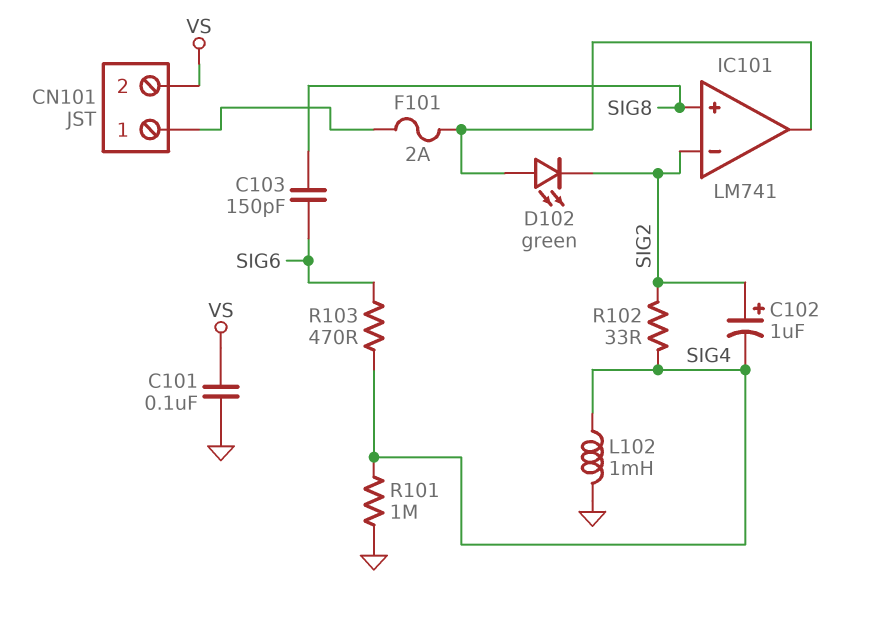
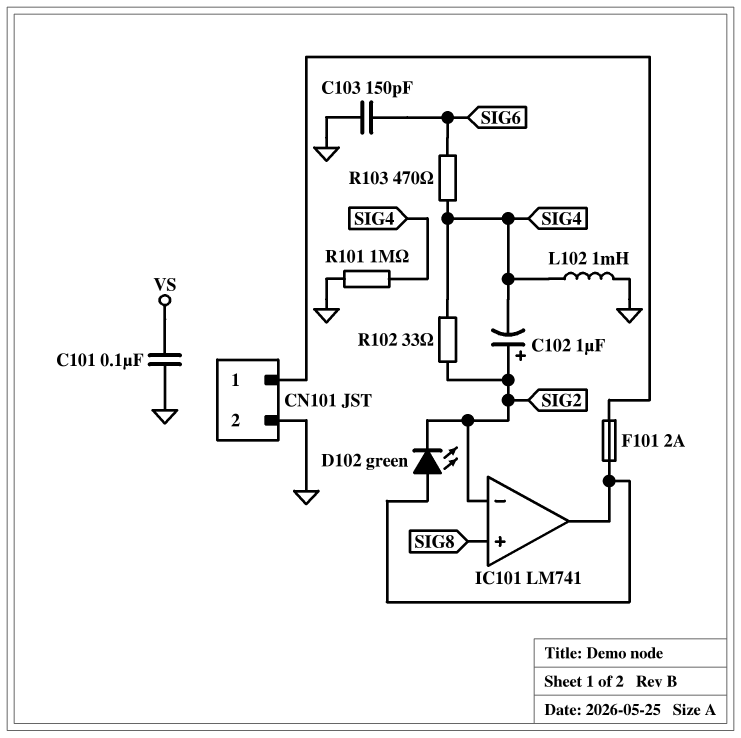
C103: 150pF (SIG6, SIG8) -> 150pF (GND, SIG6)
CN101 pin 2: VS -> GND

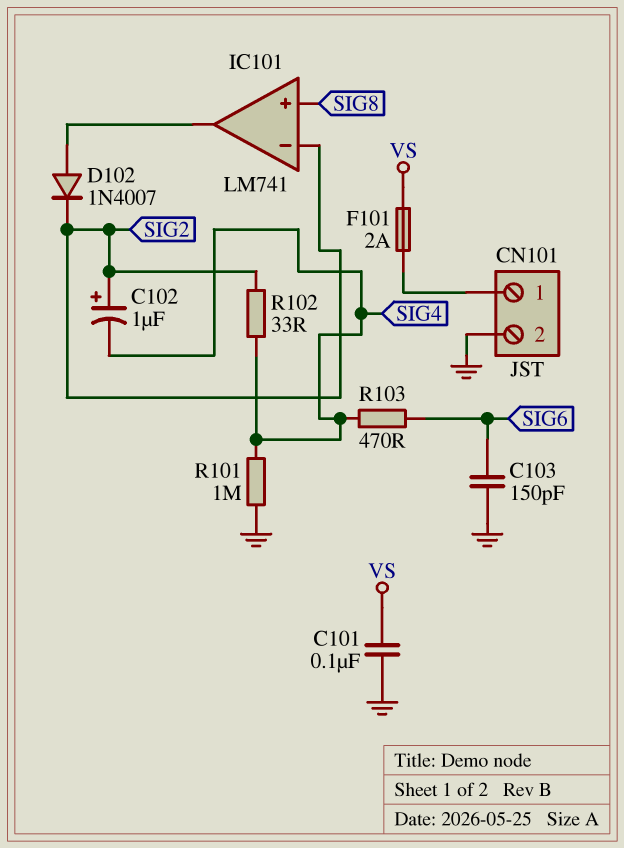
D102: LED green (A IC101/out, K SIG2) -> diode 1N4007 (A IC101/out, K SIG2)
F101: 2A (CN101/1, IC101/out) -> 2A (CN101/1, VS)
L102: 1mH (GND, SIG4) -> none

